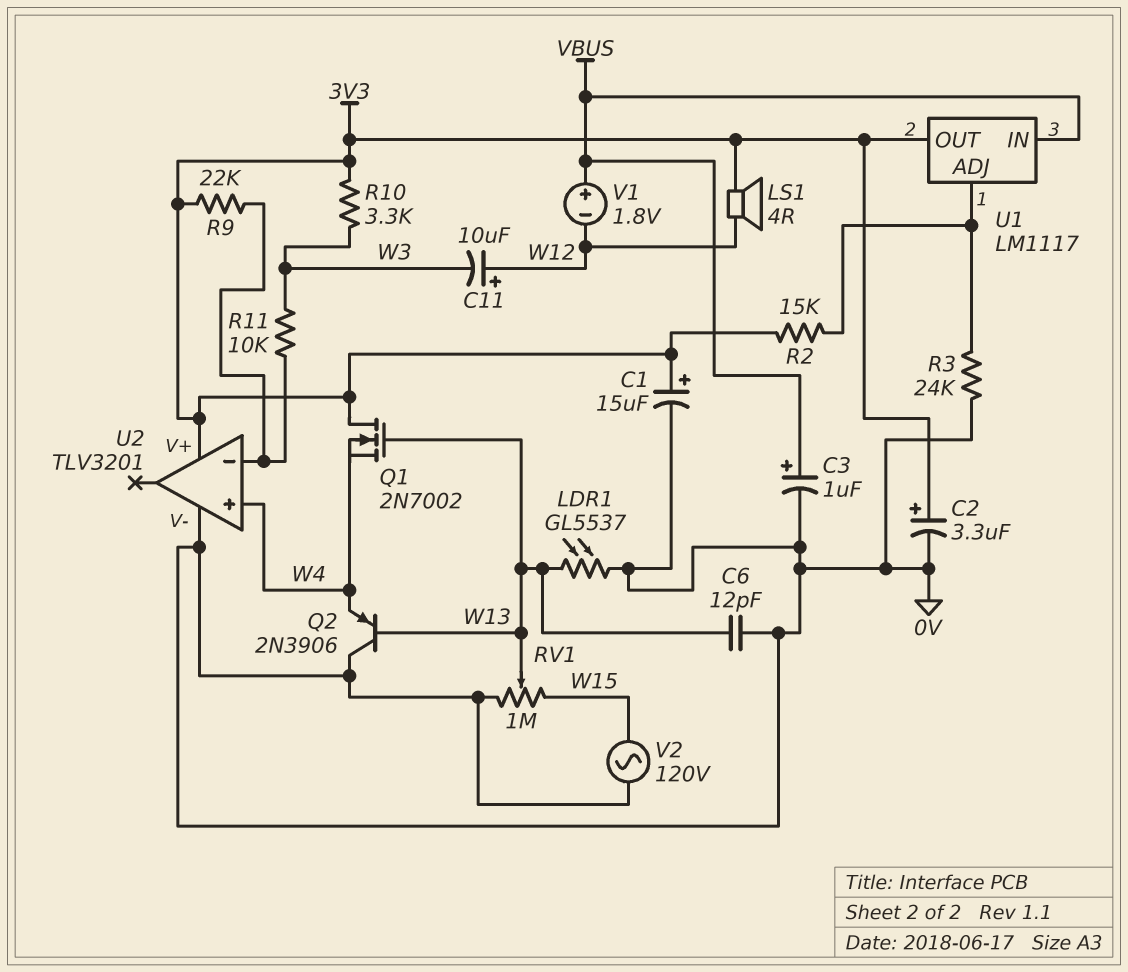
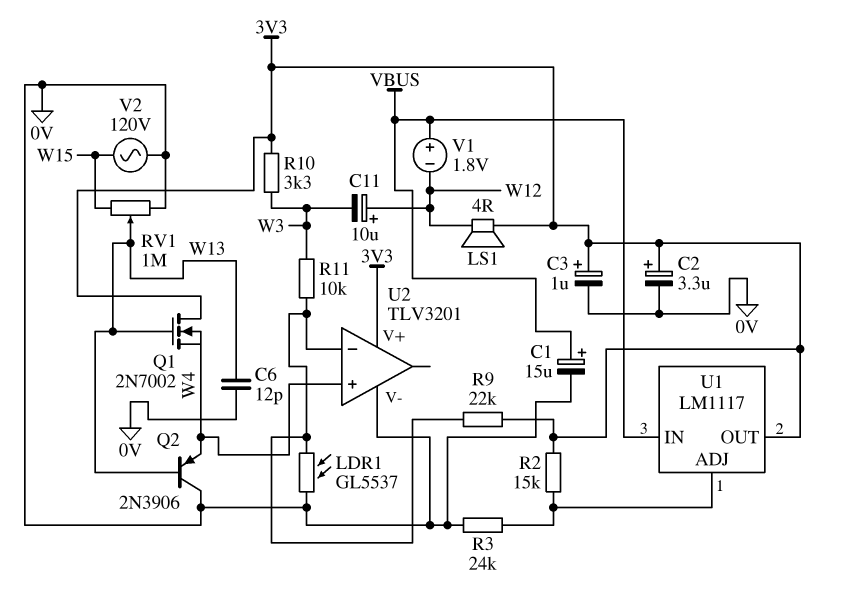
C1: 15uF (plus 3V3, minus 0V) -> 15uF (plus VBUS, minus 0V)
C3: 1uF (plus VBUS, minus 0V) -> 1uF (plus 3V3, minus 0V)
LDR1: GL5537 (0V, W13) -> GL5537 (0V, U2/in-)

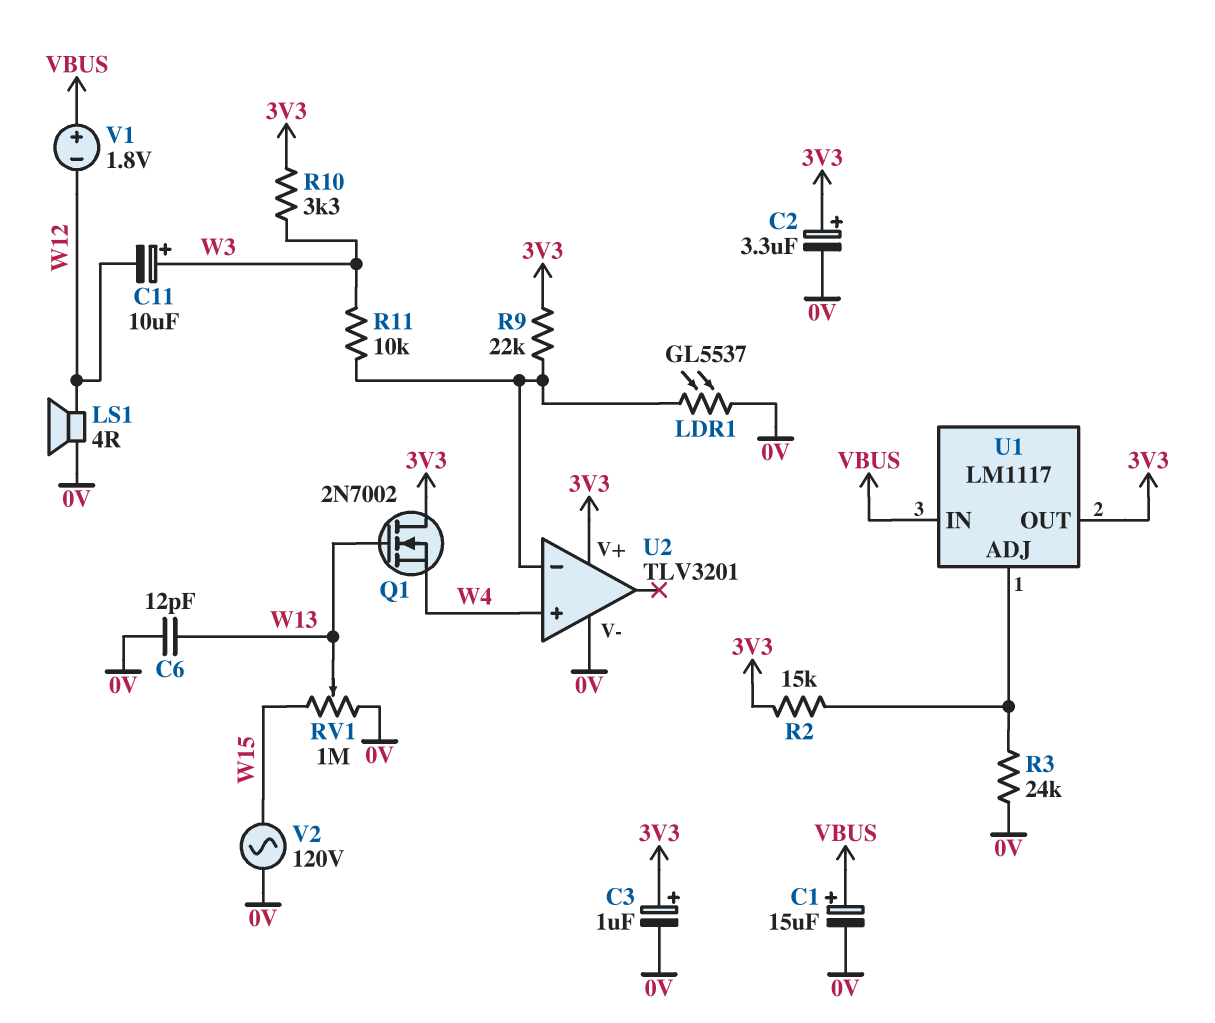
C11: 10uF (plus W12, minus W3) -> 10uF (plus W3, minus W12)
LS1: speaker 4R (3V3, W12) -> speaker 4R (0V, W12)
Q2: PNP 2N3906 (B W13, C 0V, E W4) -> none

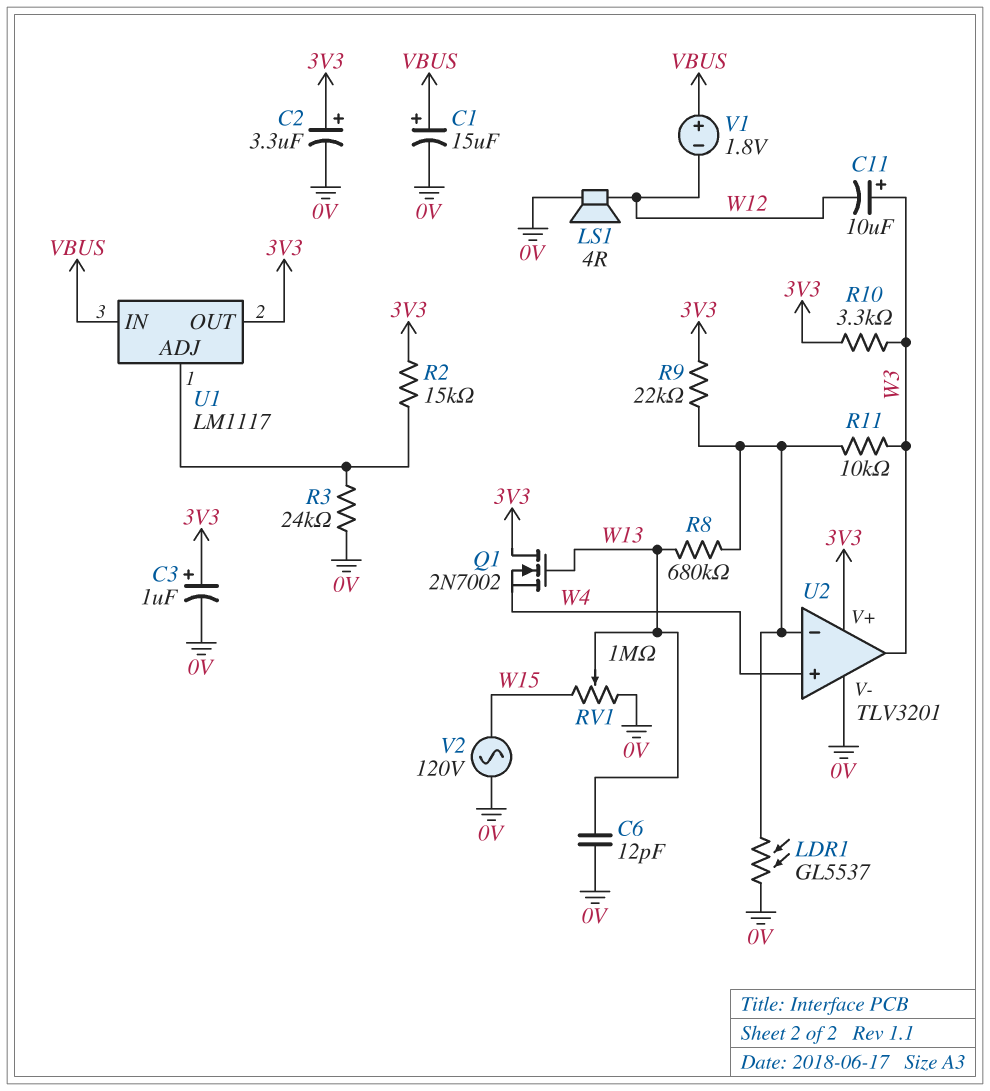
R8: none -> 680k (U2/in-, W13)
U2 pin out: none -> W3

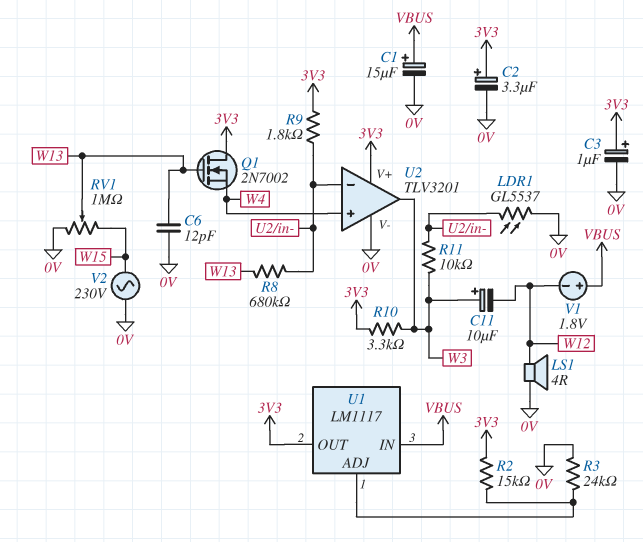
R9: 22k (3V3, U2/in-) -> 1.8k (3V3, U2/in-)
V2: AC 120V (0V, W15) -> AC 230V (0V, W15)

